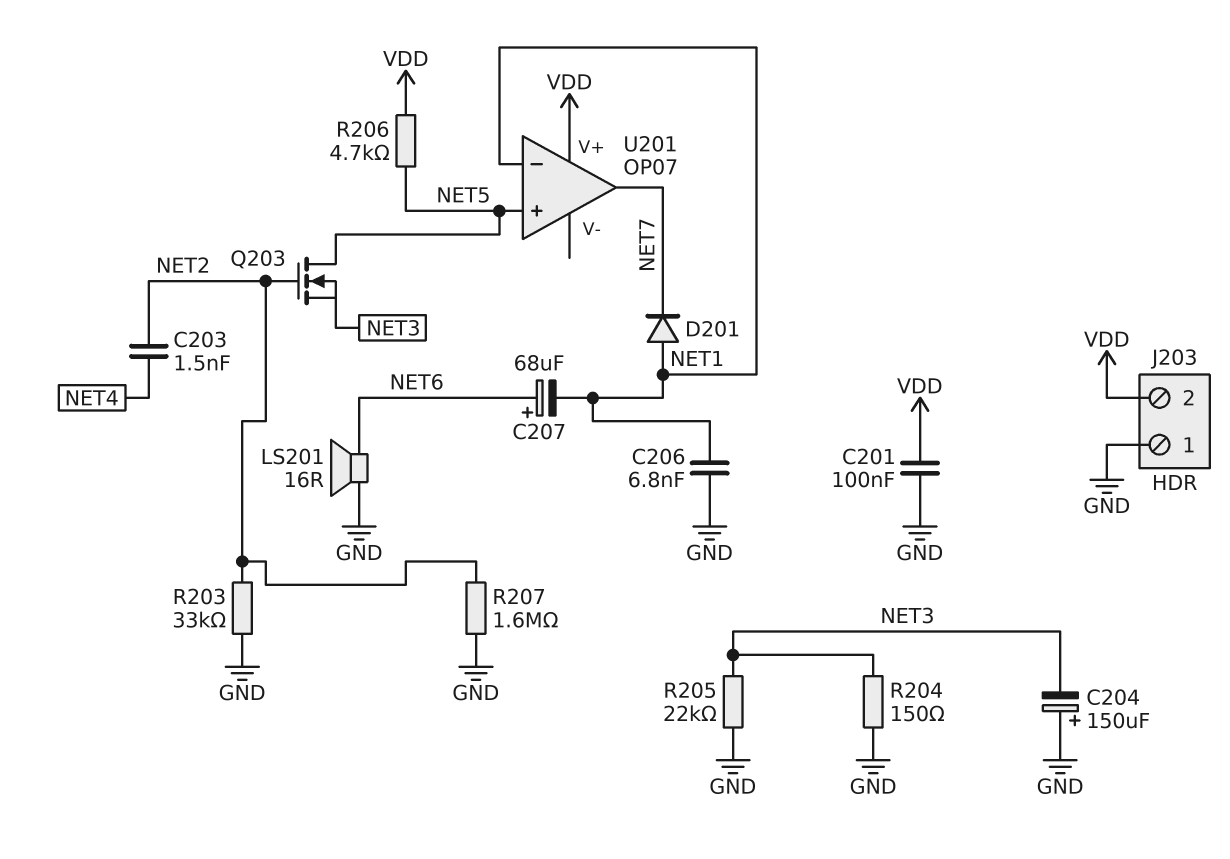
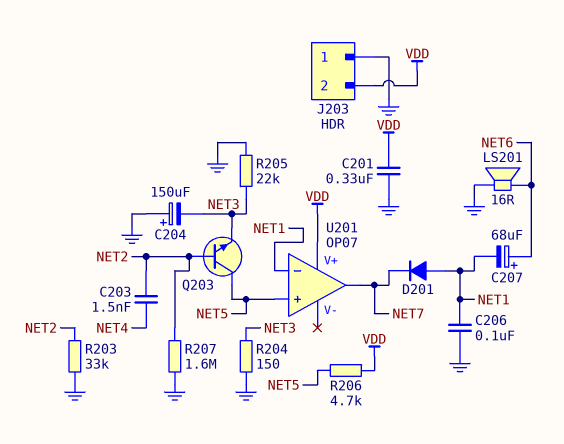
C201: 100nF (GND, VDD) -> 330nF (GND, VDD)
C206: 6.8nF (GND, NET1) -> 100nF (GND, NET1)
Q203: NMOS (G NET2, D NET5, S NET3) -> NPN (B NET2, C NET5, E NET3)

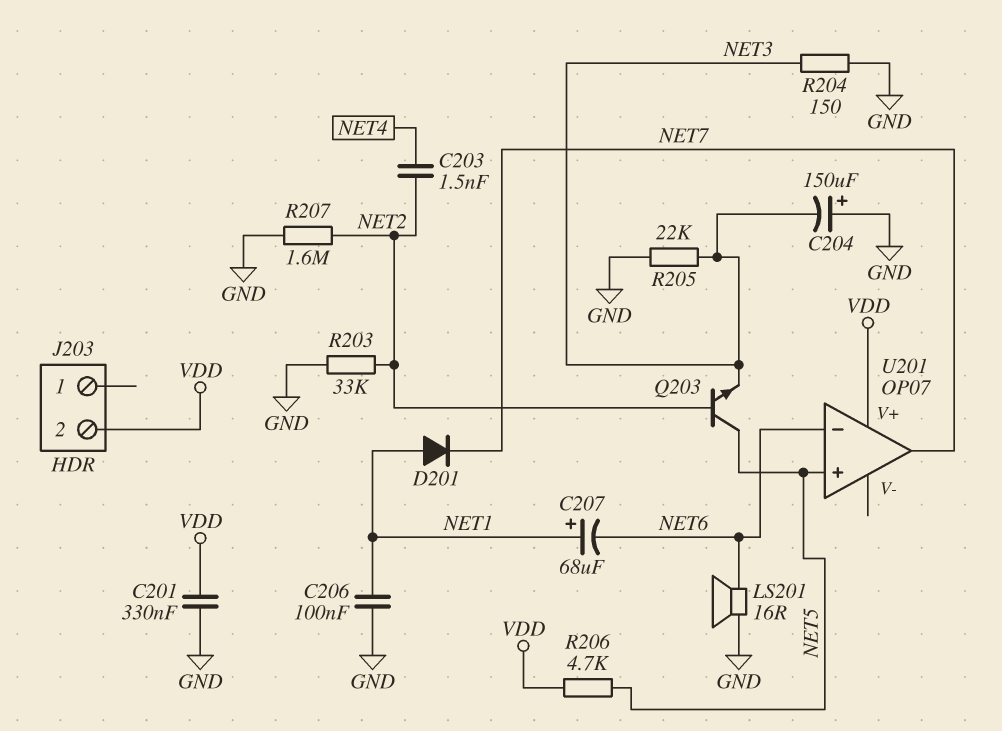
C207: 68uF (plus NET6, minus NET1) -> 68uF (plus NET1, minus NET6)
J203 pin 1: GND -> none
U201 pin in-: NET1 -> NET6

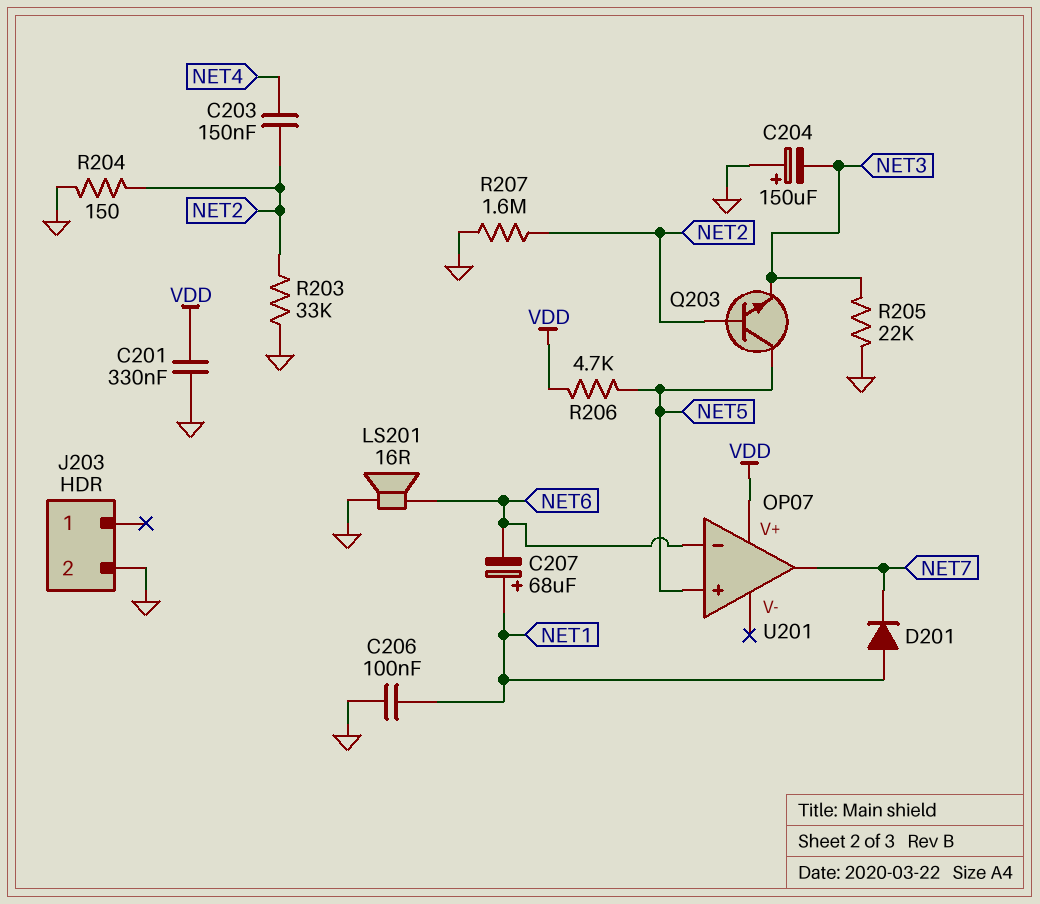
C203: 1.5nF (NET2, NET4) -> 150nF (NET2, NET4)
J203 pin 2: VDD -> GND
R204: 150 (GND, NET3) -> 150 (GND, NET2)

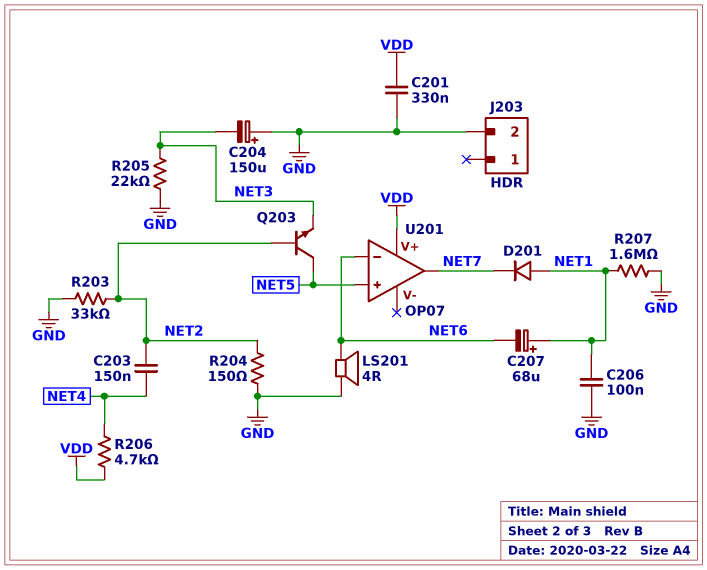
LS201: speaker 16R (GND, NET6) -> speaker 4R (GND, NET6)
R206: 4.7k (NET5, VDD) -> 4.7k (NET4, VDD)
R207: 1.6M (GND, NET2) -> 1.6M (GND, NET1)

